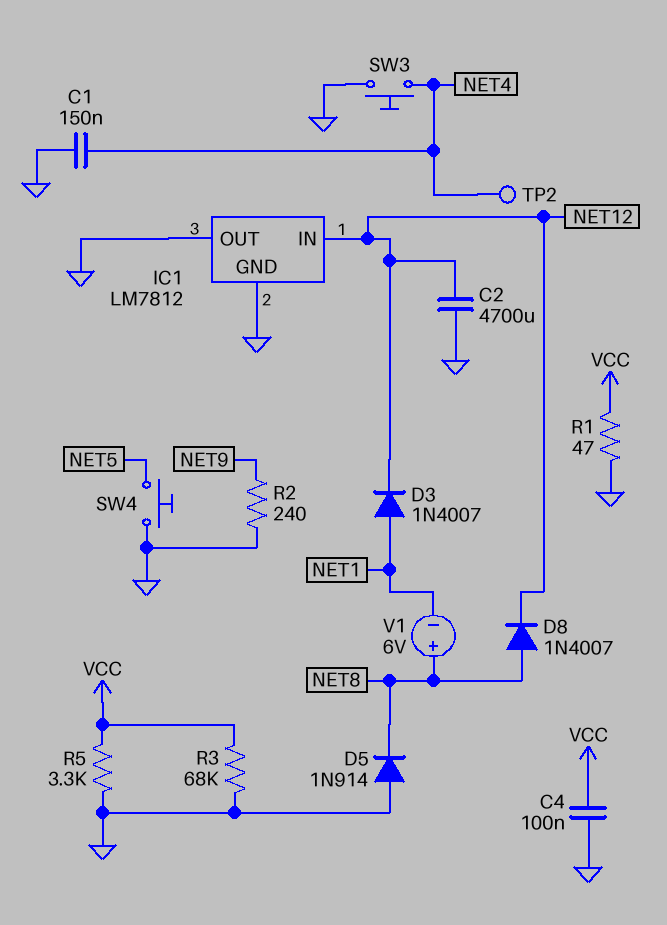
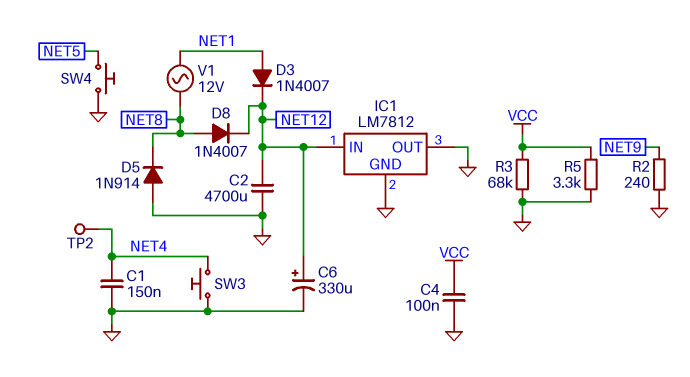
C6: none -> 330uF (plus NET12, minus GND)
R1: 47 (GND, VCC) -> none
V1: 6V (plus NET8, minus NET1) -> AC 12V (NET1, NET8)

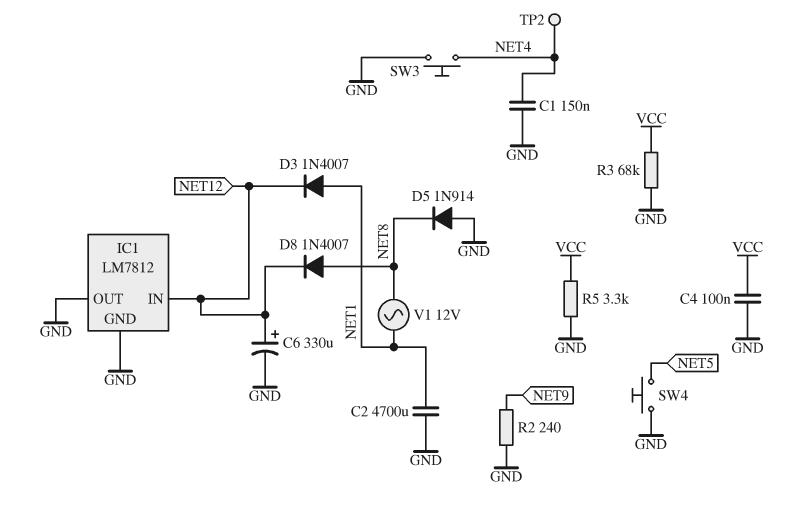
C2: 4700uF (GND, NET12) -> 4700uF (GND, NET1)

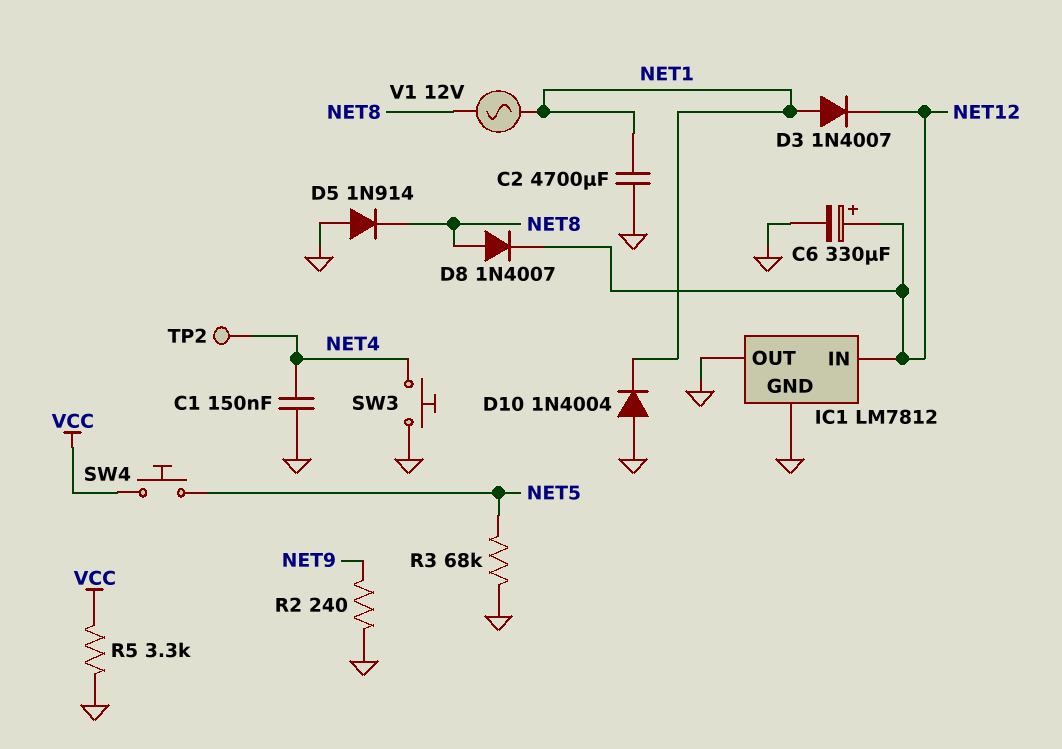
C4: 100nF (GND, VCC) -> none
D10: none -> diode 1N4004 (A GND, K NET1)
R3: 68k (GND, VCC) -> 68k (GND, NET5)
SW4: button (GND, NET5) -> button (NET5, VCC)

